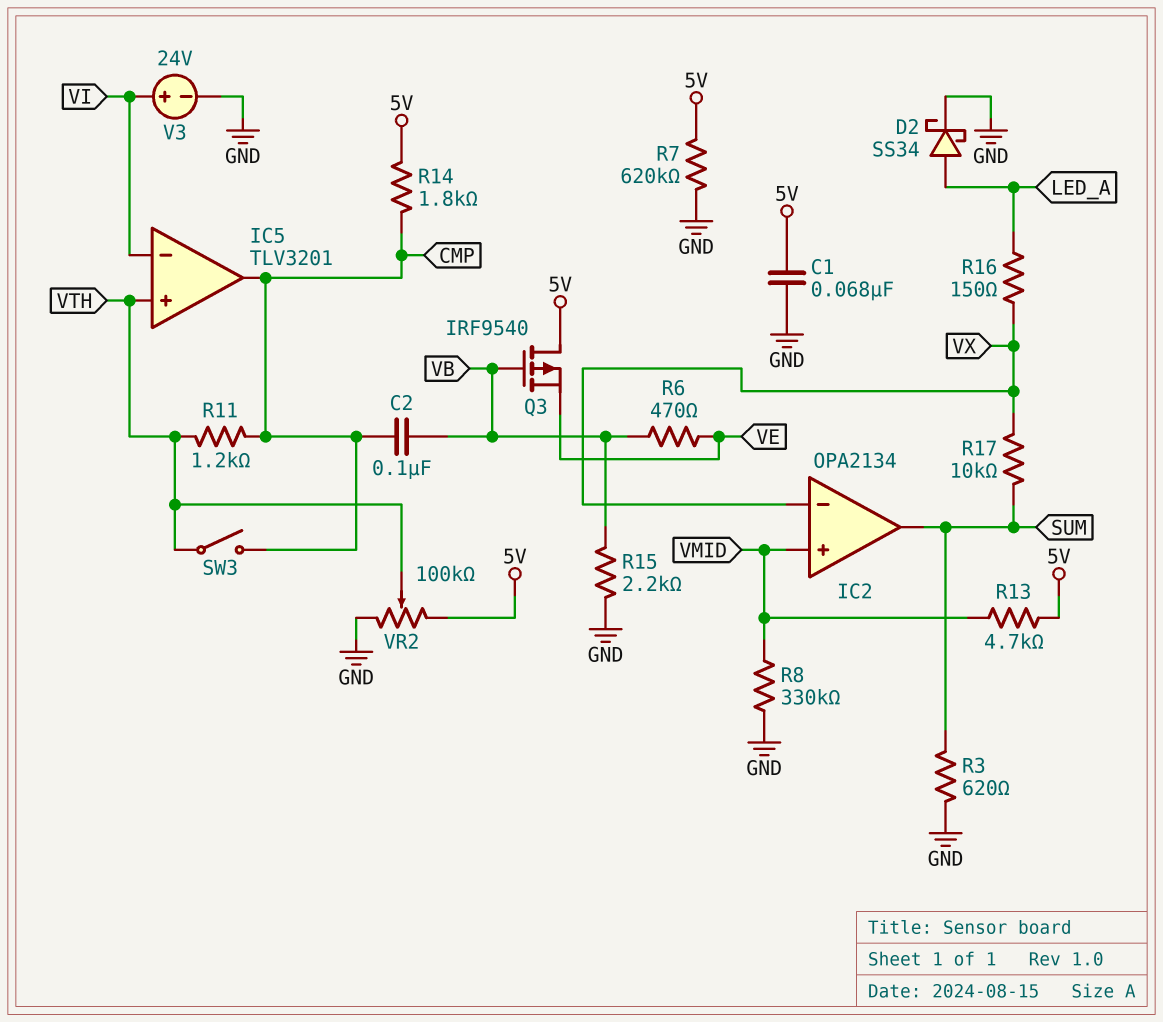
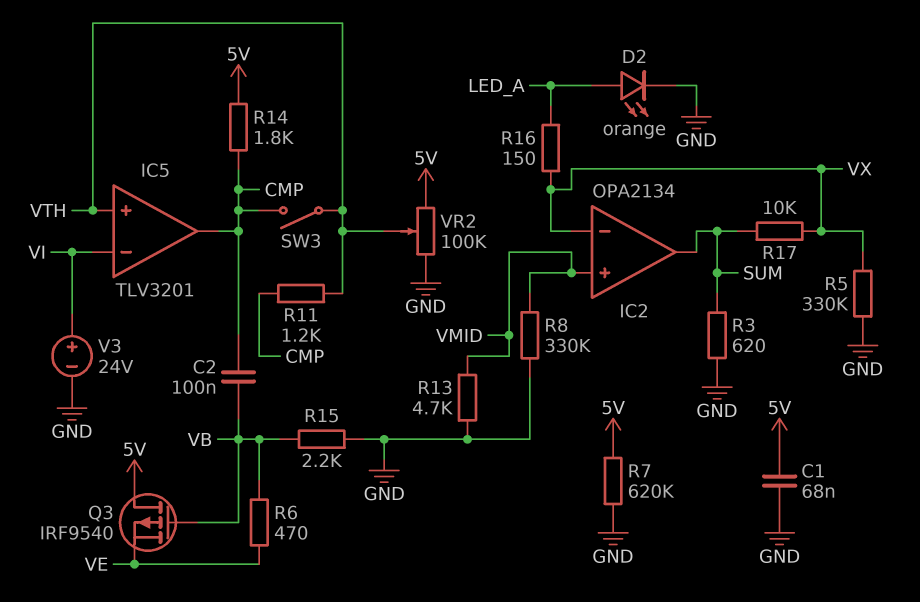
D2: schottky SS34 (A LED_A, K GND) -> LED orange (A LED_A, K GND)
R5: none -> 330k (GND, VX)
R13: 4.7k (5V, VMID) -> 4.7k (GND, VMID)

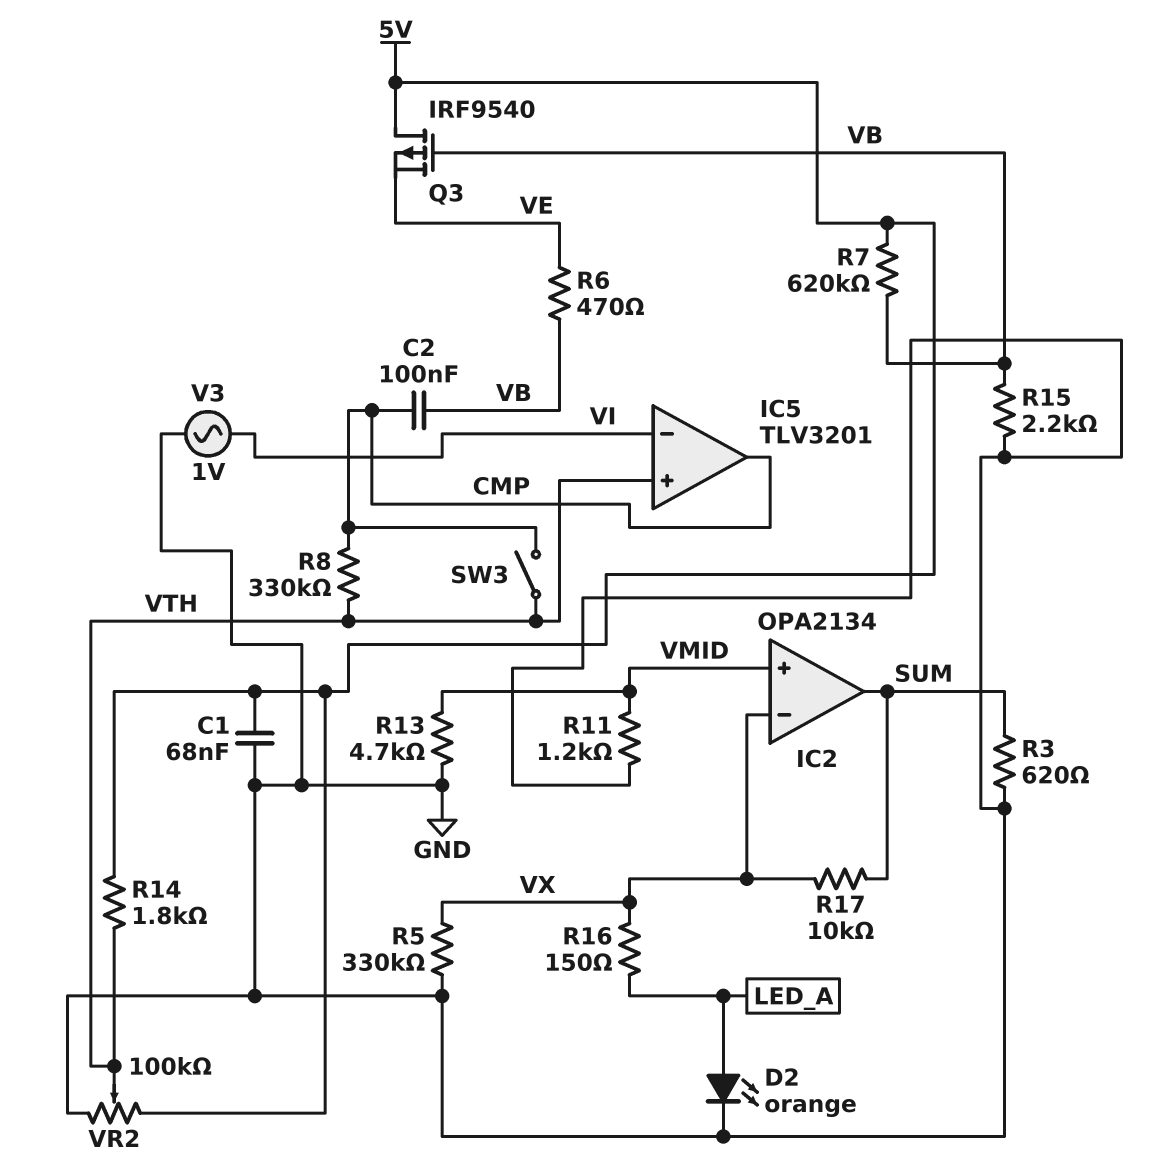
R7: 620k (5V, GND) -> 620k (5V, VB)
R8: 330k (GND, VMID) -> 330k (CMP, VTH)
R11: 1.2k (CMP, VTH) -> 1.2k (GND, VMID)
R14: 1.8k (5V, CMP) -> 1.8k (5V, VTH)
V3: 24V (plus VI, minus GND) -> AC 1V (GND, VI)

